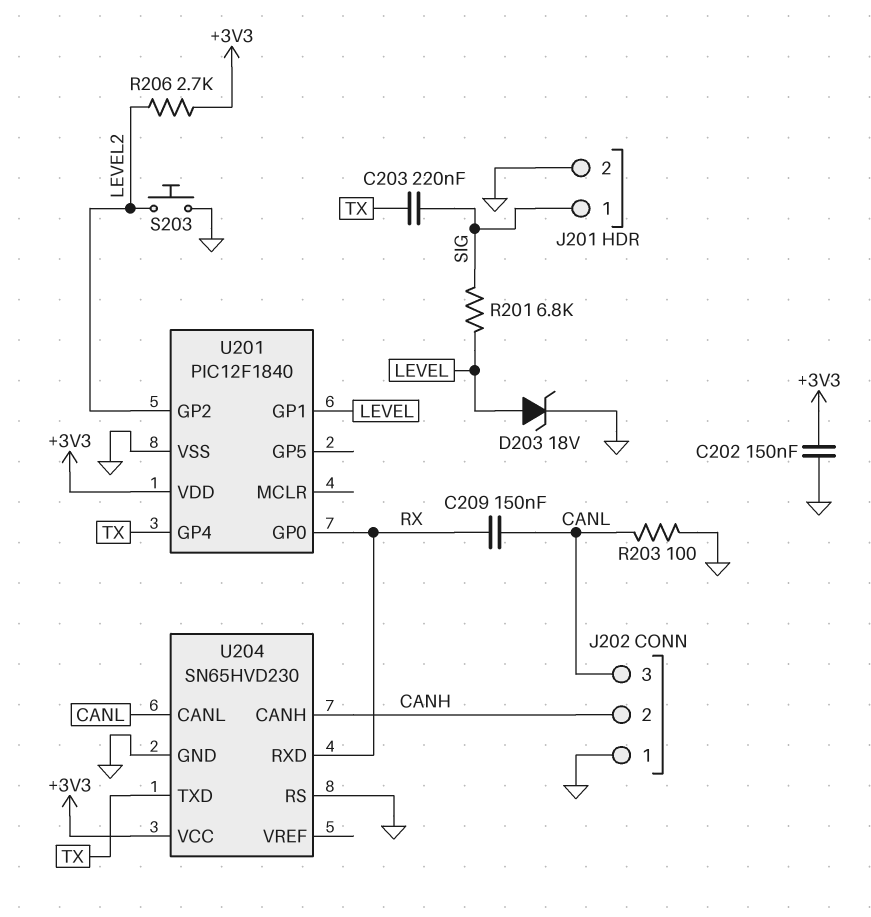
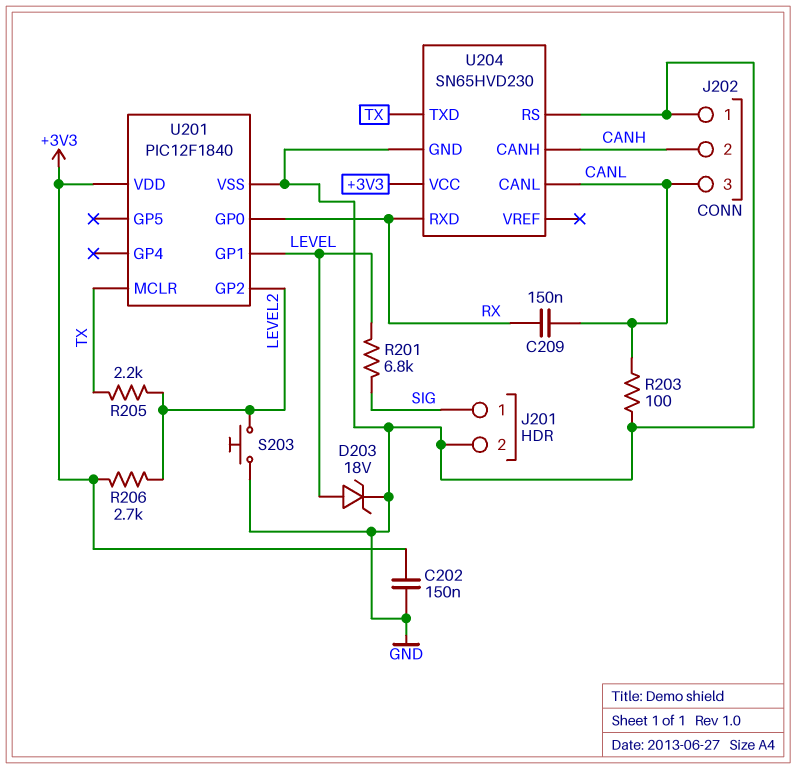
C203: 220nF (SIG, TX) -> none
R205: none -> 2.2k (LEVEL2, TX)
U201 pin GP4: TX -> none
U201 pin MCLR: none -> TX

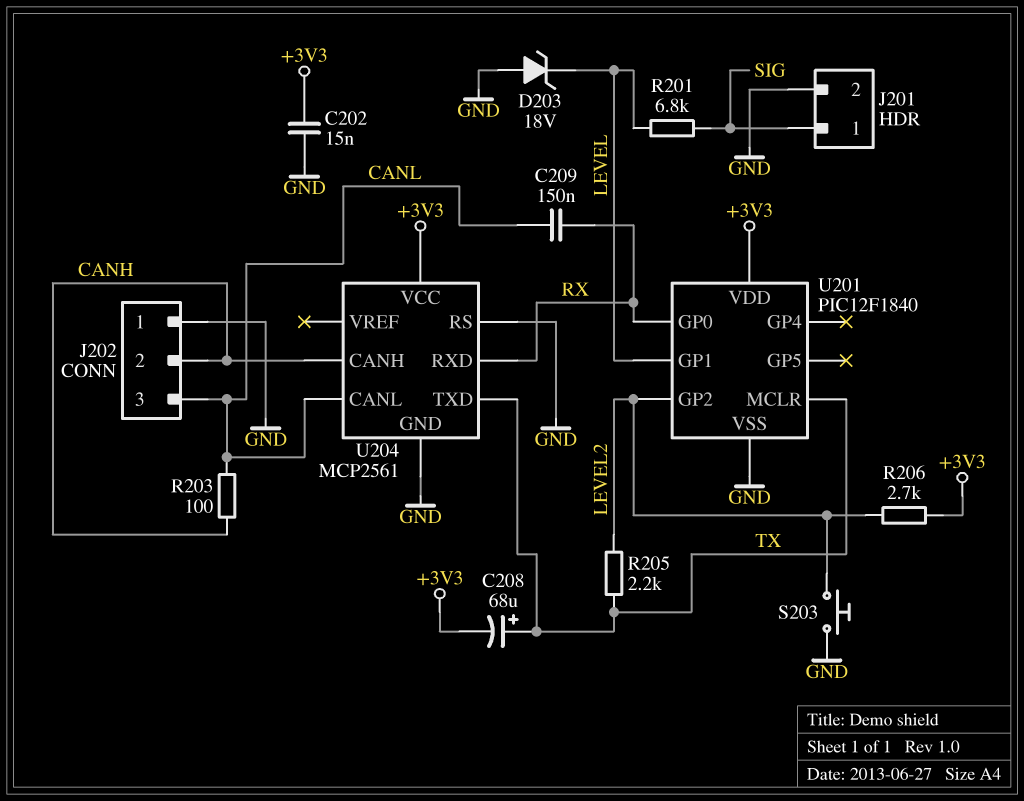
C202: 150nF (+3V3, GND) -> 15nF (+3V3, GND)
C208: none -> 68uF (plus TX, minus +3V3)
D203: zener 18V (A LEVEL, K GND) -> zener 18V (A GND, K LEVEL)
R203: 100 (CANL, GND) -> 100 (CANH, CANL)
U204: SN65HVD230 -> MCP2561

